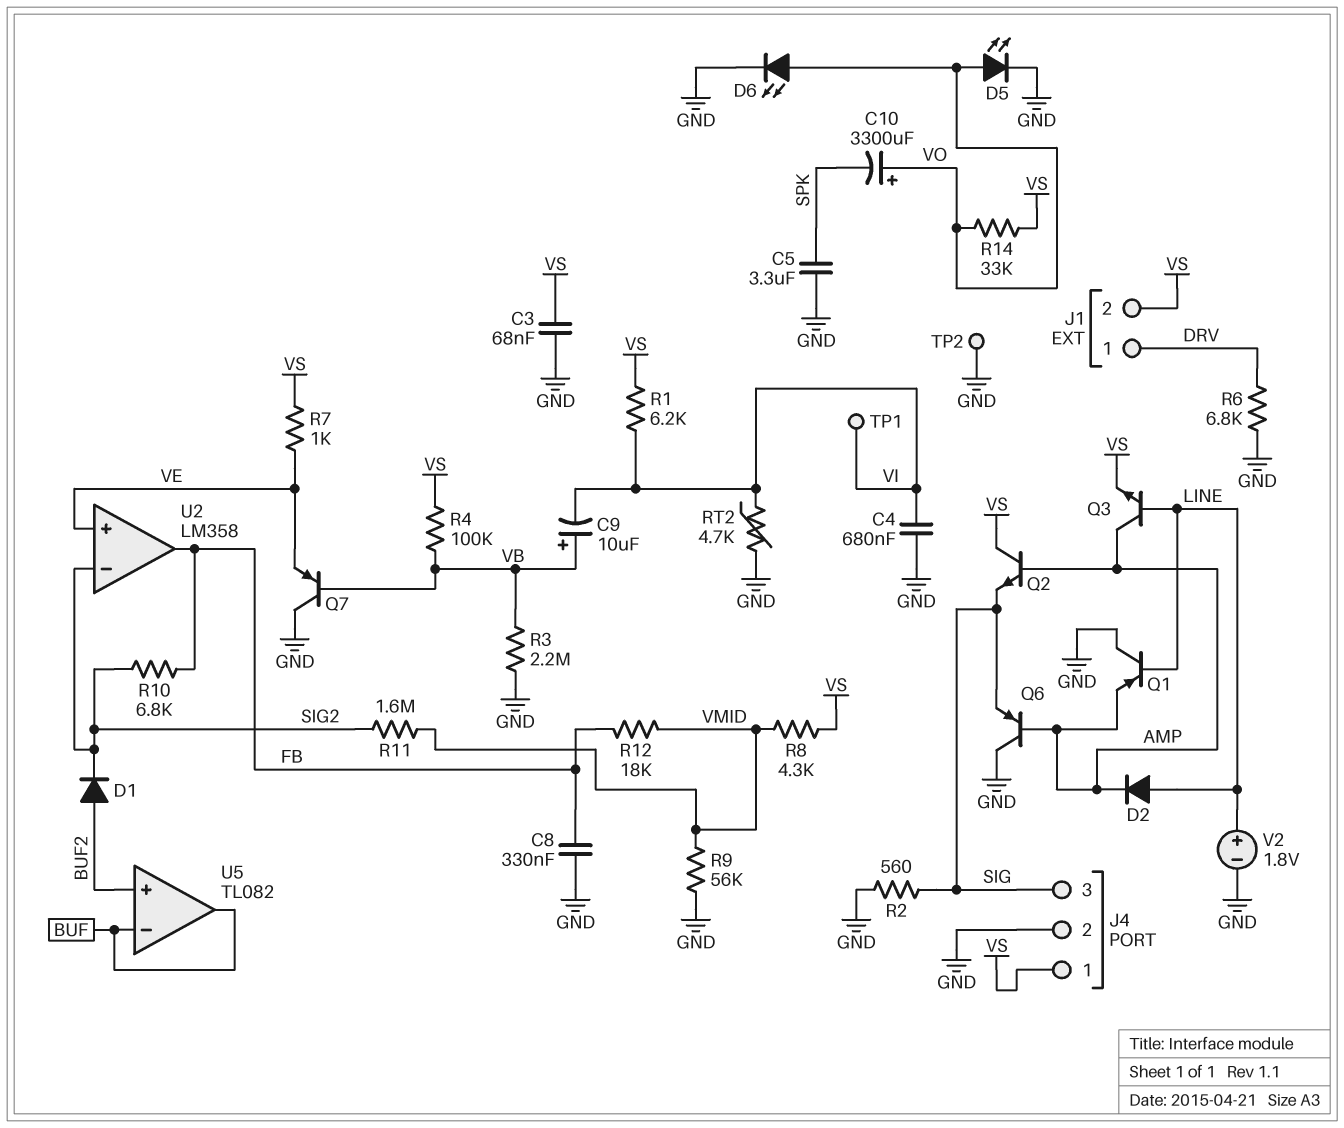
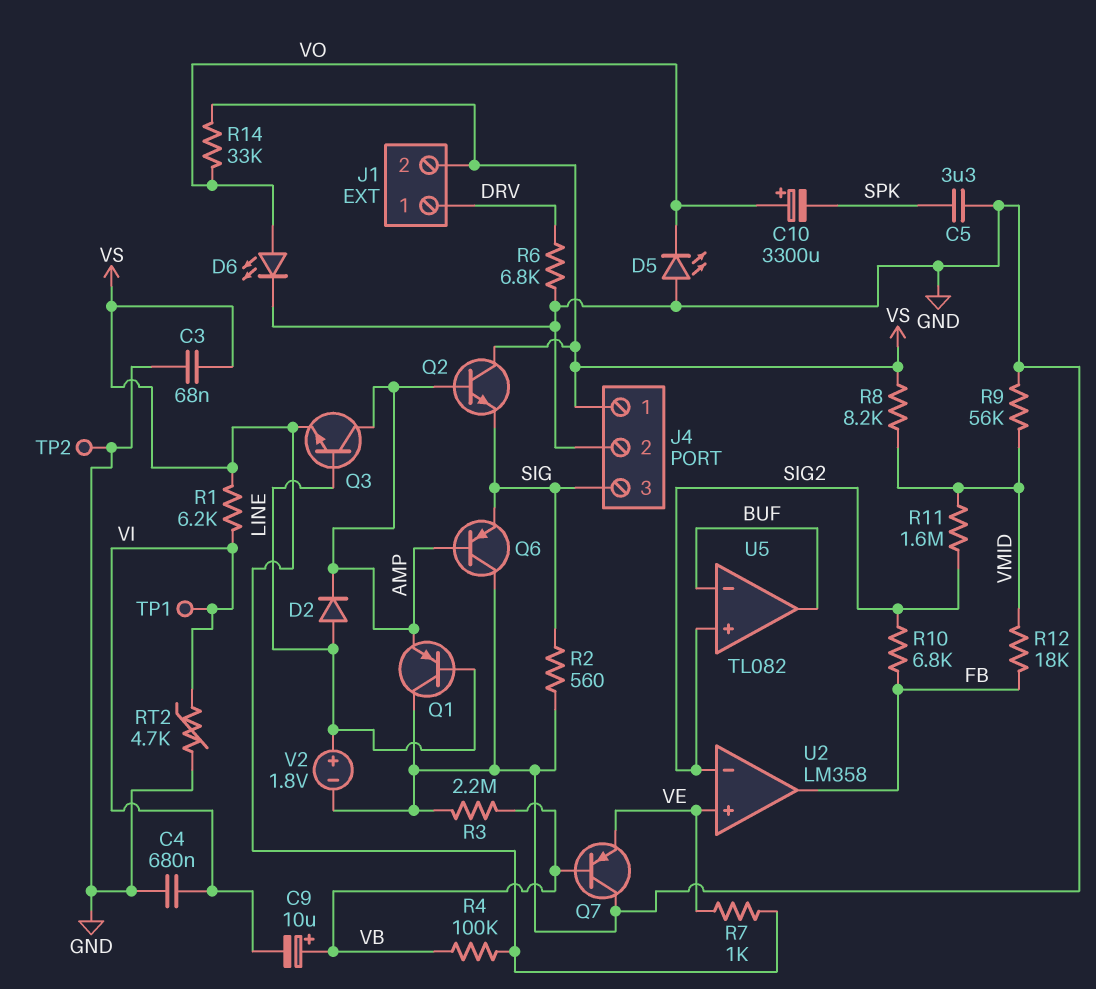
C8: 330nF (FB, GND) -> none
D1: diode (A BUF2, K SIG2) -> none
D5: LED (A VO, K GND) -> LED (A GND, K VO)
R8: 4.3k (VMID, VS) -> 8.2k (VMID, VS)
U5 pin in+: BUF2 -> SIG2

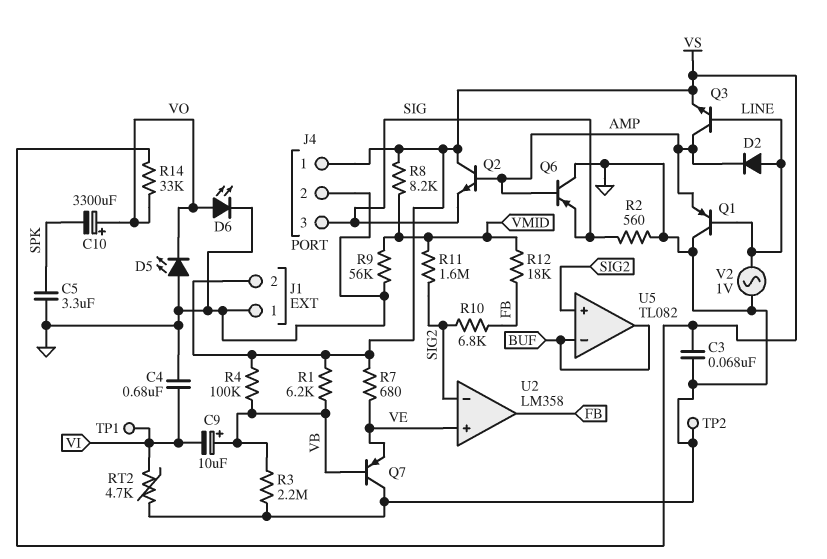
J1 pin 1: DRV -> GND
R1: 6.2k (VI, VS) -> 6.2k (VB, VS)
R6: 6.8k (DRV, GND) -> none
R7: 1k (VE, VS) -> 680 (VE, VS)
V2: 1.8V (plus LINE, minus GND) -> AC 1V (GND, LINE)

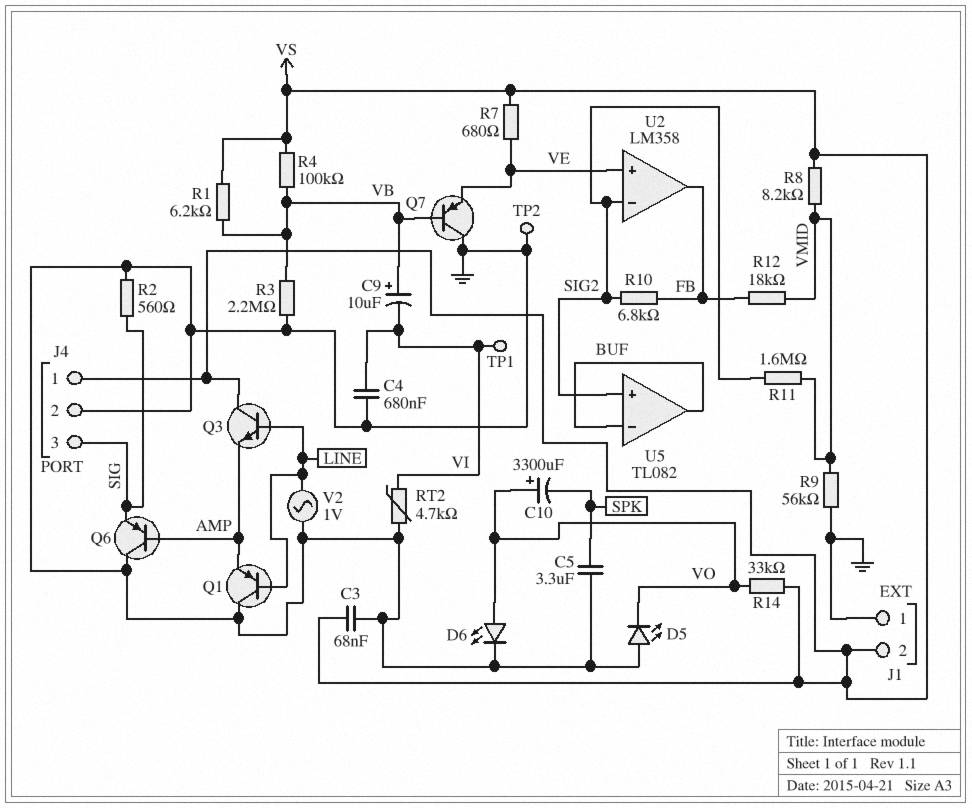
D2: diode (A LINE, K AMP) -> none
Q2: NPN (B AMP, C VS, E SIG) -> none
Q3: NPN (B LINE, C AMP, E VS) -> NPN (B LINE, C VS, E AMP)

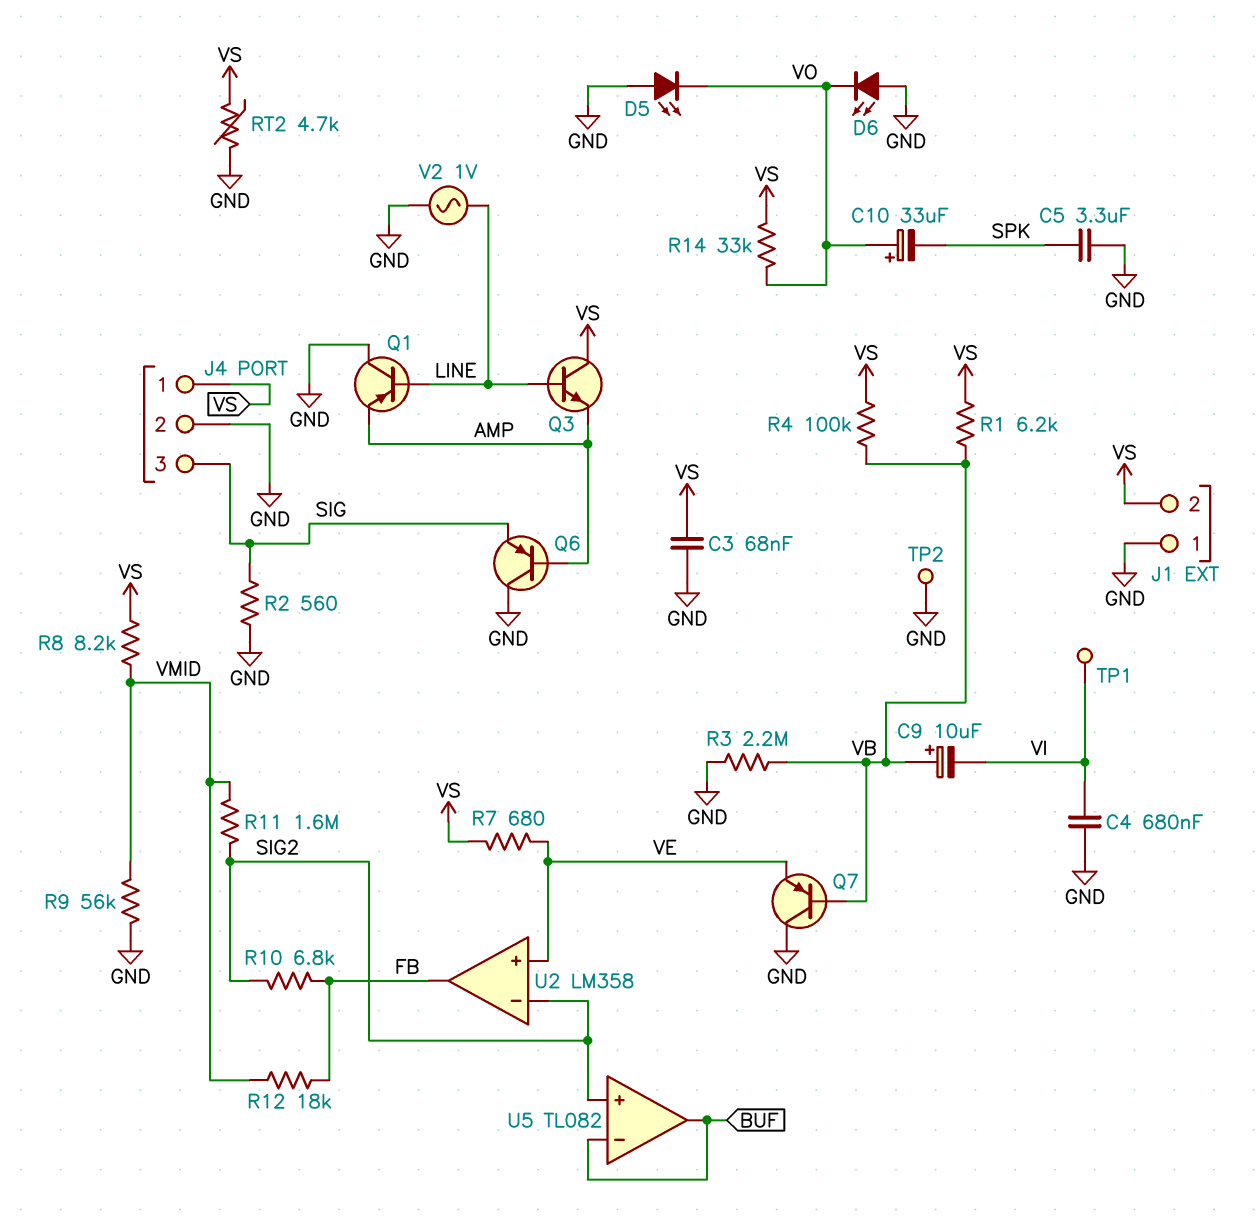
C10: 3300uF (plus VO, minus SPK) -> 33uF (plus VO, minus SPK)
D6: LED (A VO, K GND) -> LED (A GND, K VO)
RT2: 4.7k (GND, VI) -> 4.7k (GND, VS)

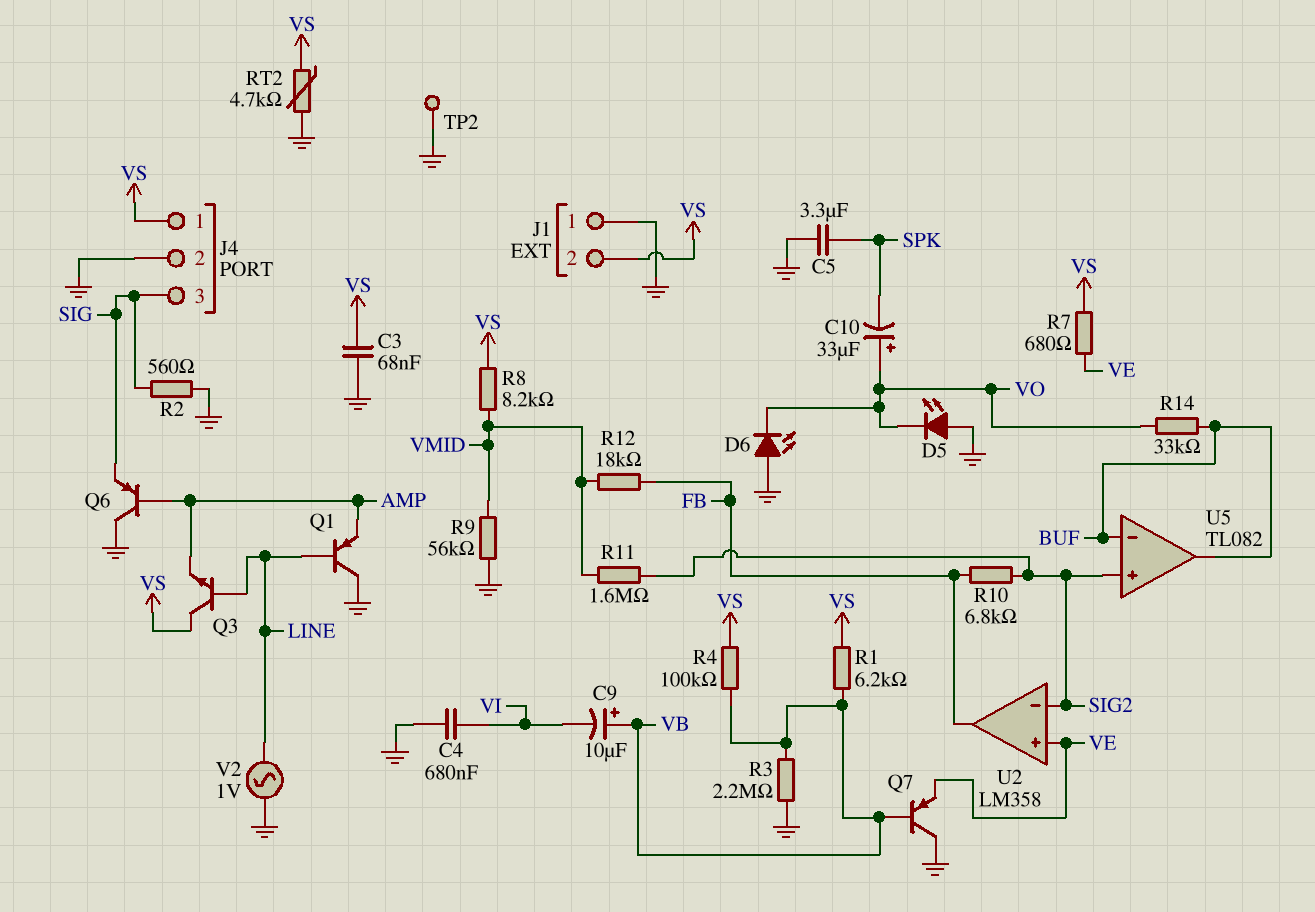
R14: 33k (VO, VS) -> 33k (BUF, VO)
TP1: test point (VI) -> none

